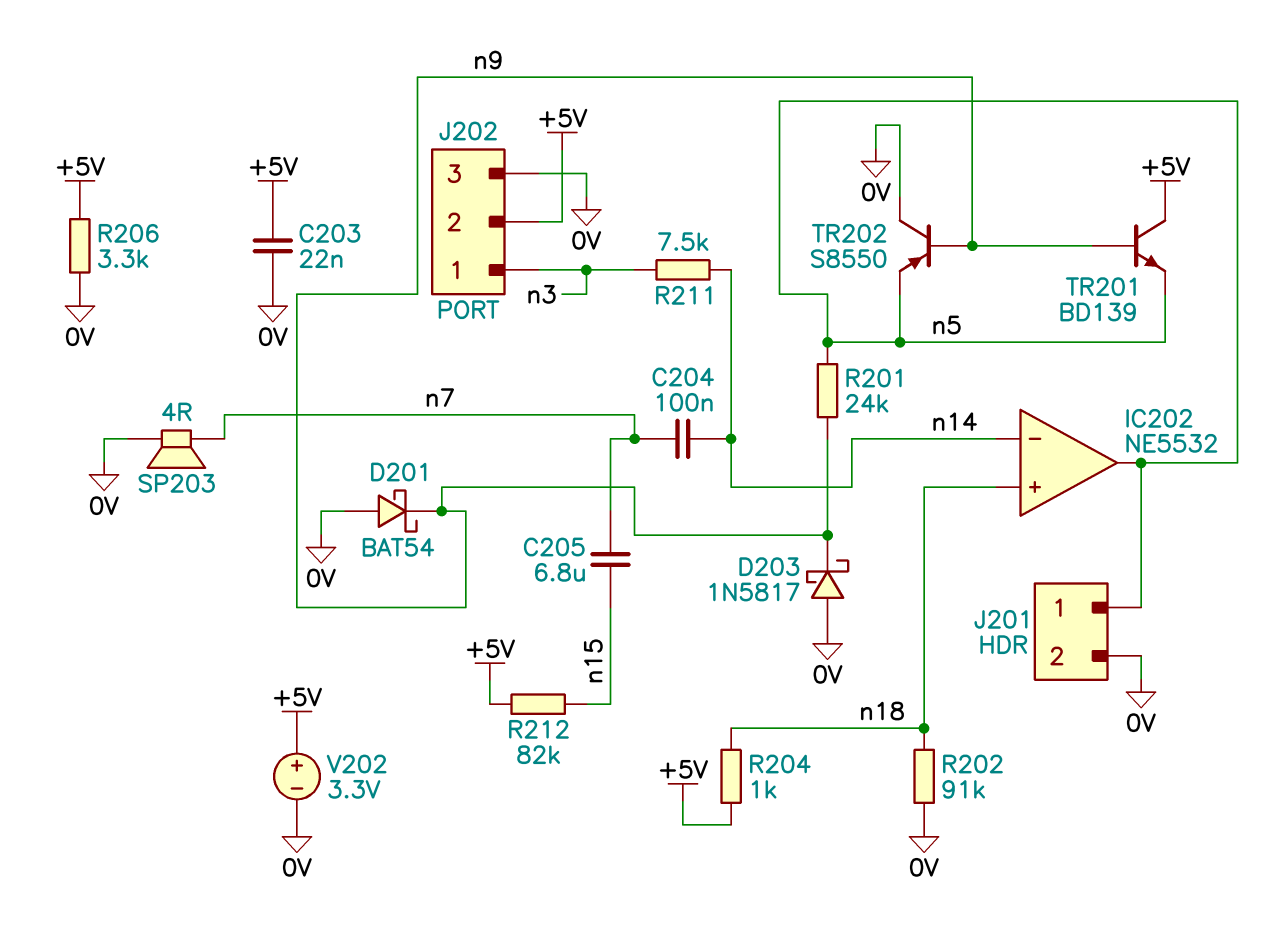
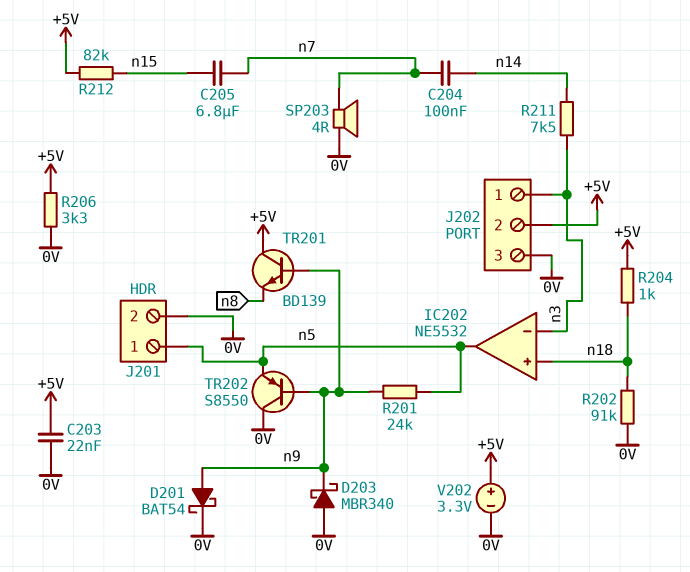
D201: schottky BAT54 (A 0V, K n9) -> schottky BAT54 (A n9, K 0V)
D203: schottky 1N5817 (A 0V, K n9) -> schottky MBR340 (A 0V, K n9)
IC202 pin in-: n14 -> n3
TR201: NPN BD139 (B n9, C +5V, E n5) -> NPN BD139 (B n9, C +5V, E n8)

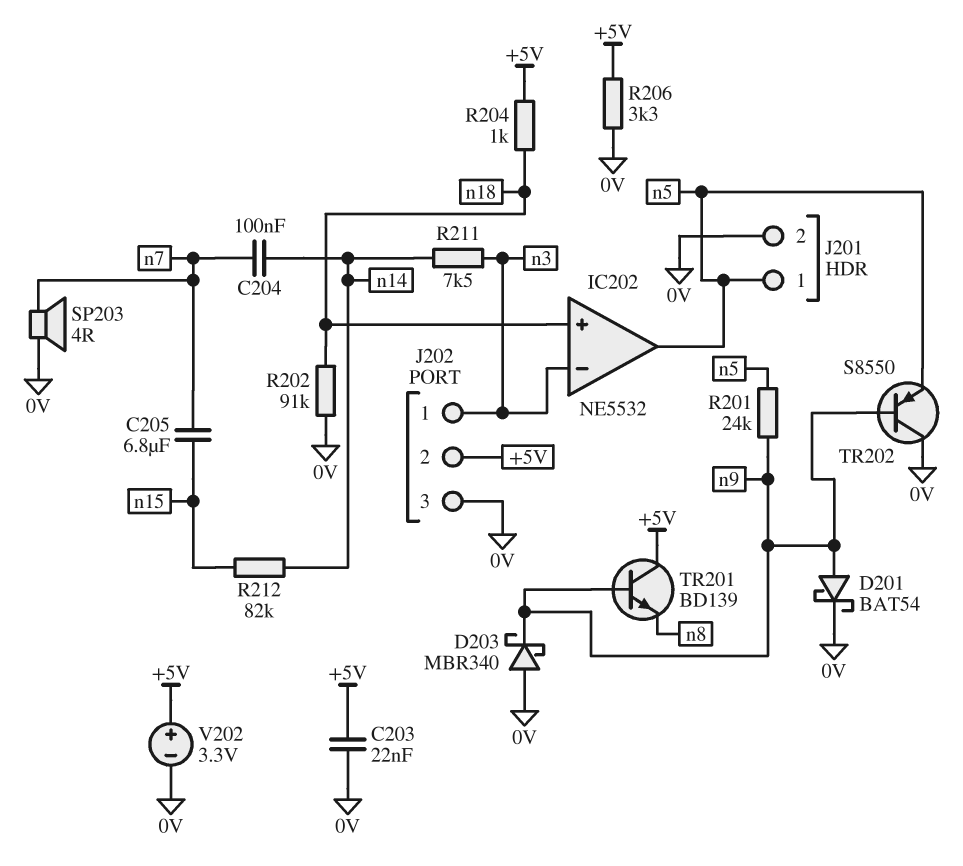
R212: 82k (+5V, n15) -> 82k (n14, n15)

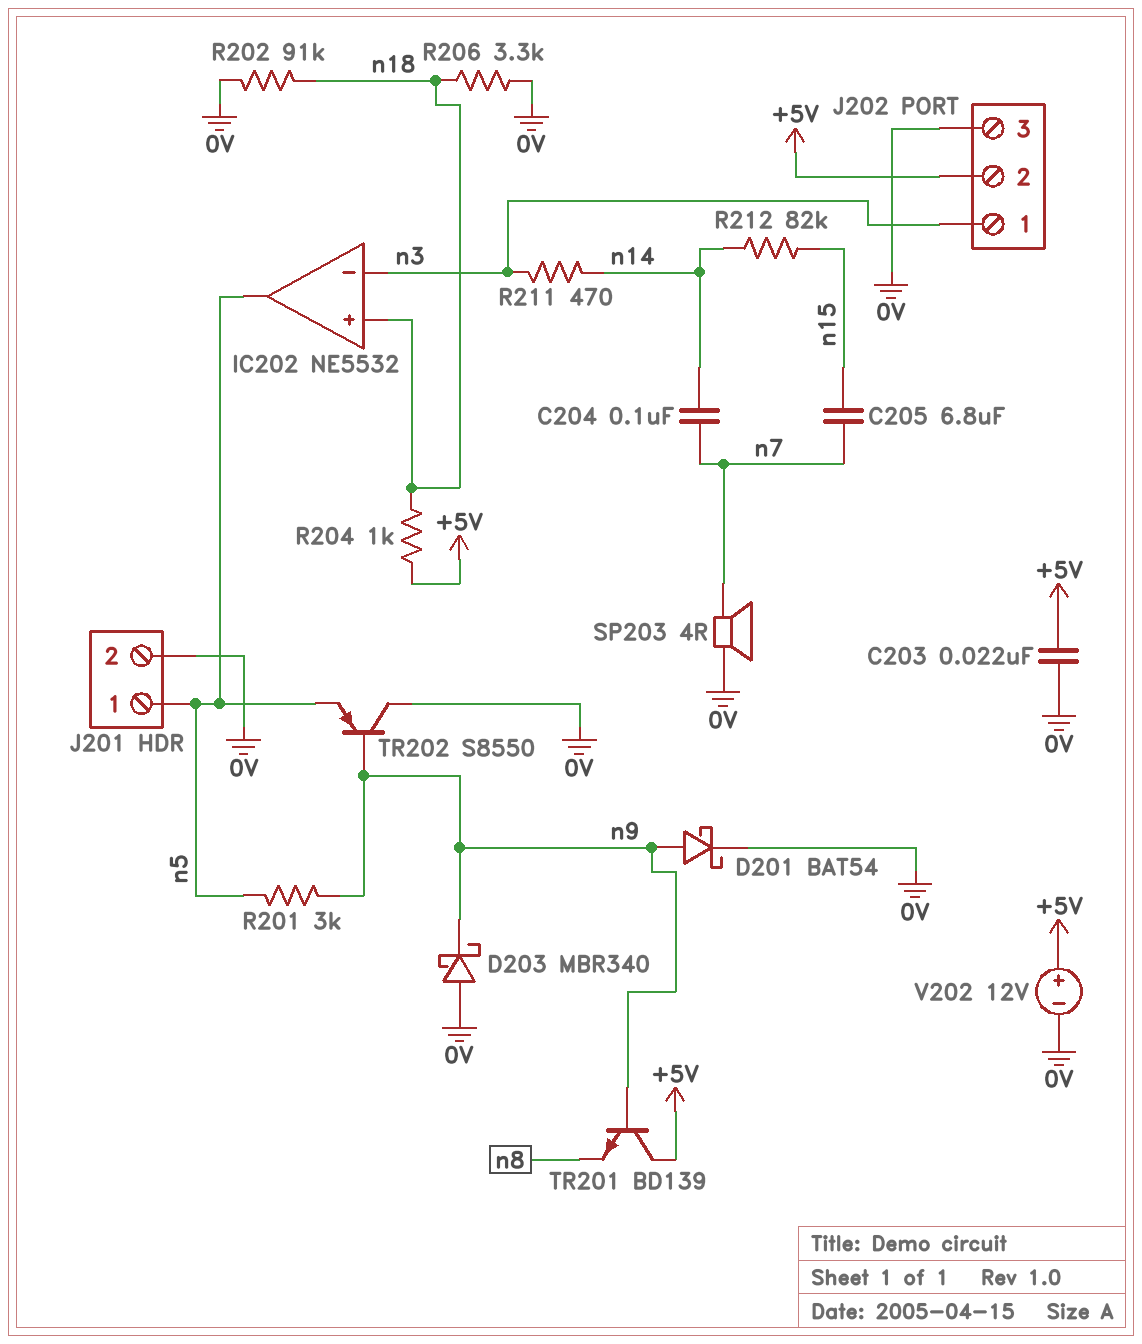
R201: 24k (n5, n9) -> 3k (n5, n9)
R206: 3.3k (+5V, 0V) -> 3.3k (0V, n18)
R211: 7.5k (n3, n14) -> 470 (n3, n14)
V202: 3.3V (plus +5V, minus 0V) -> 12V (plus +5V, minus 0V)

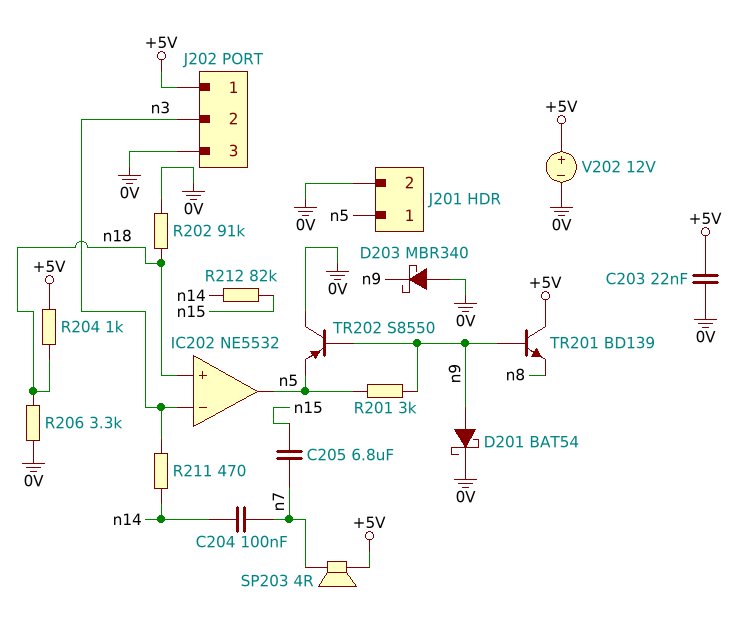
J202 pin 1: n3 -> +5V
J202 pin 2: +5V -> n3
SP203: speaker 4R (0V, n7) -> speaker 4R (+5V, n7)

